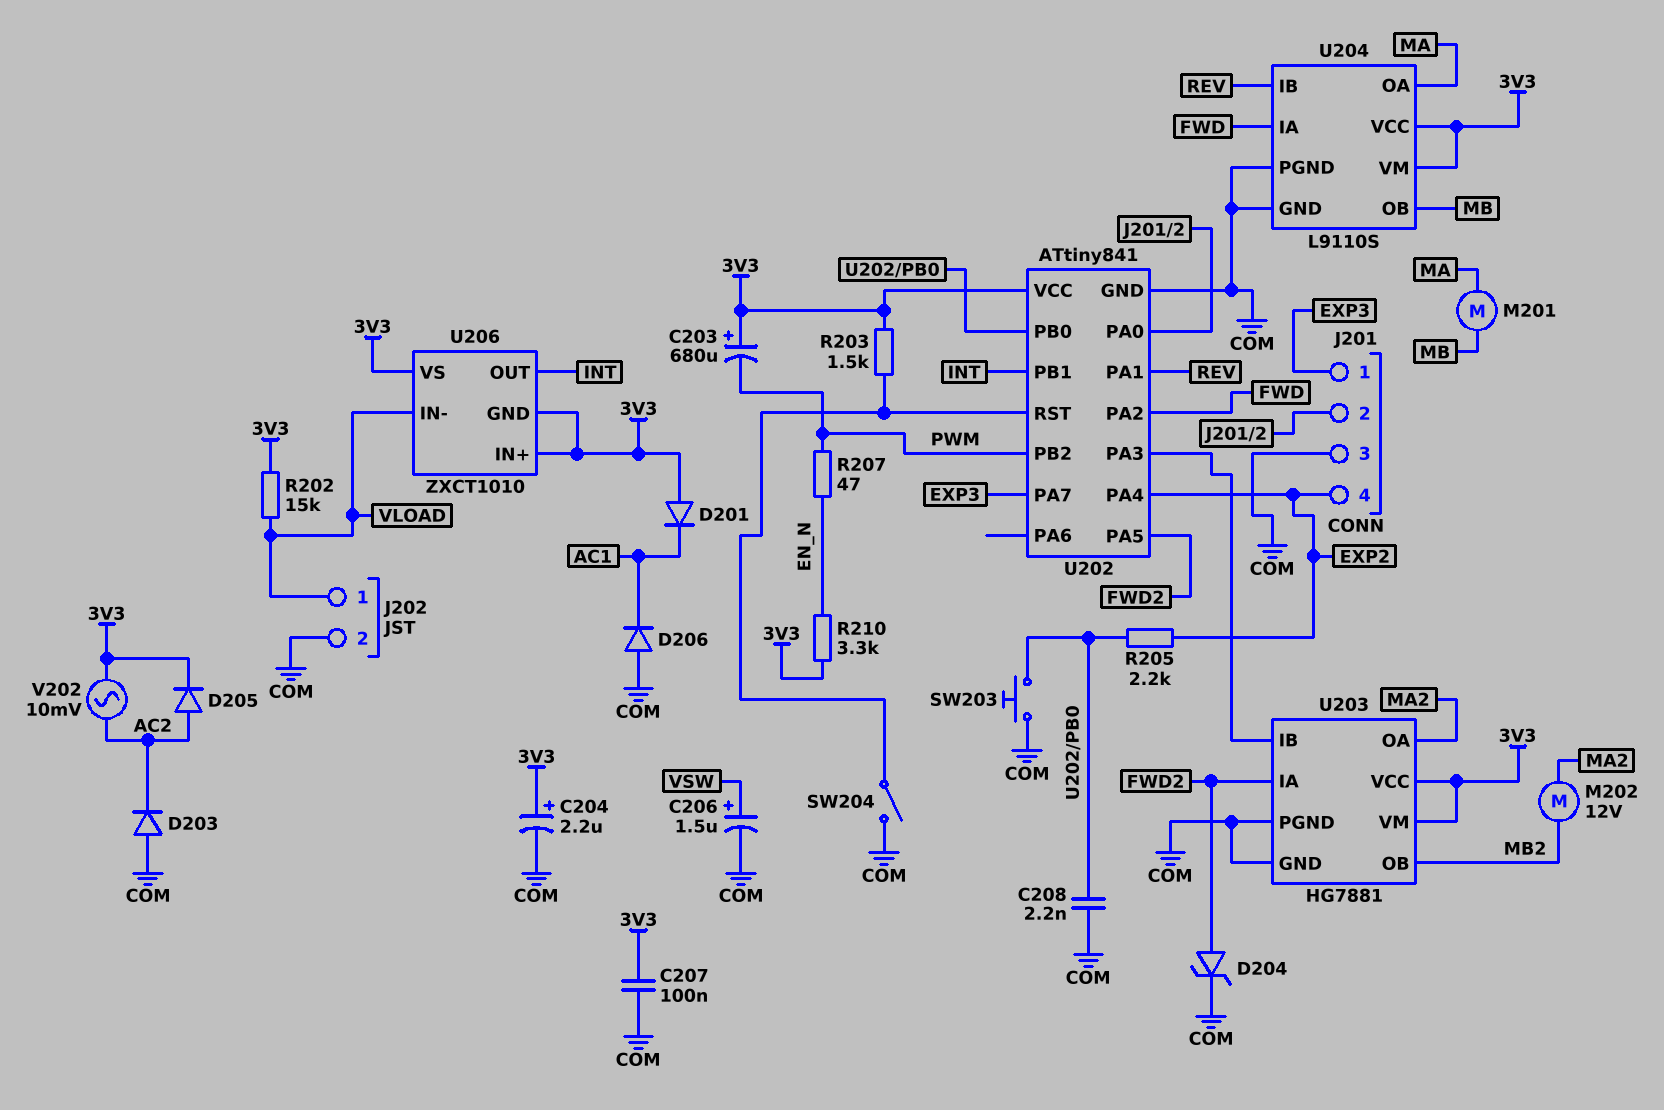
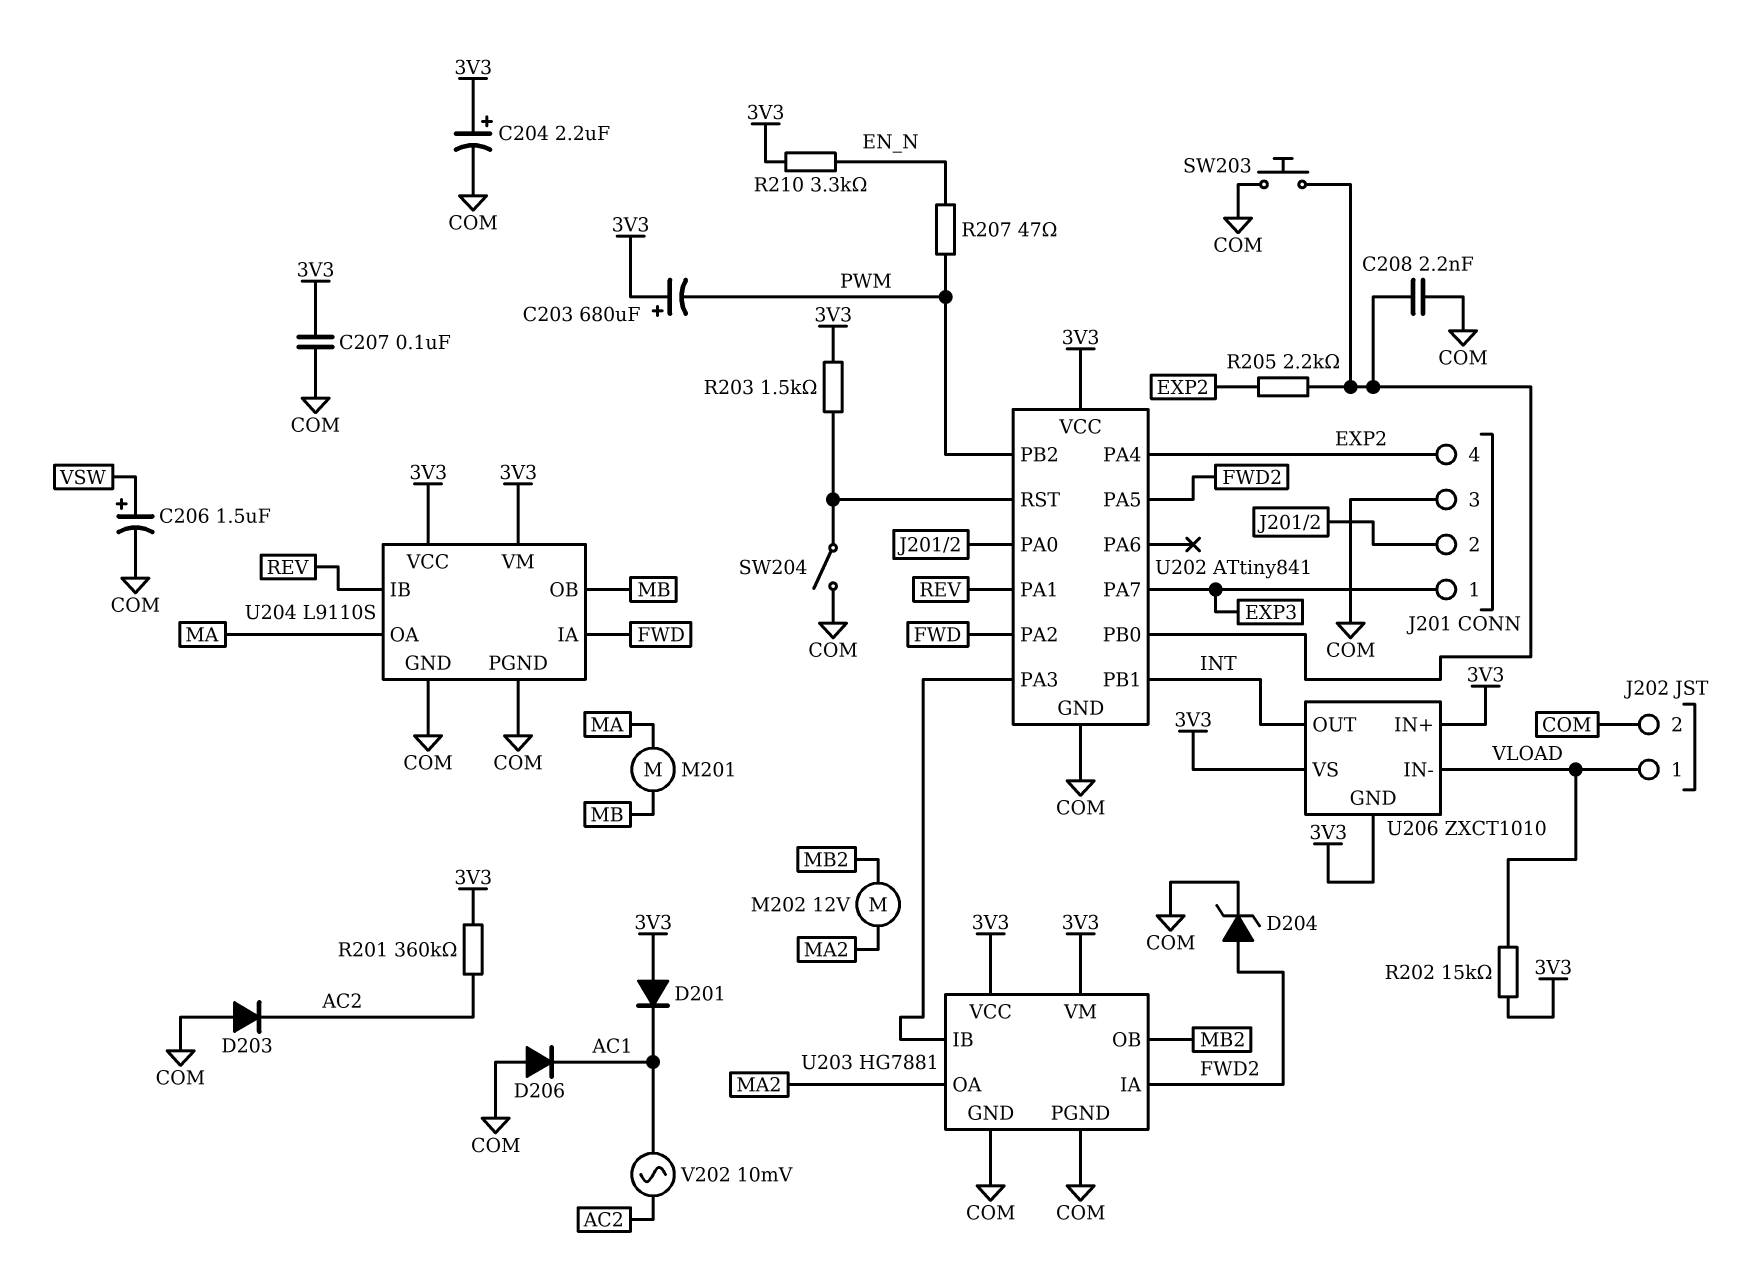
D205: diode (A AC2, K 3V3) -> none
R201: none -> 360k (3V3, AC2)
V202: AC 10mV (3V3, AC2) -> AC 10mV (AC1, AC2)

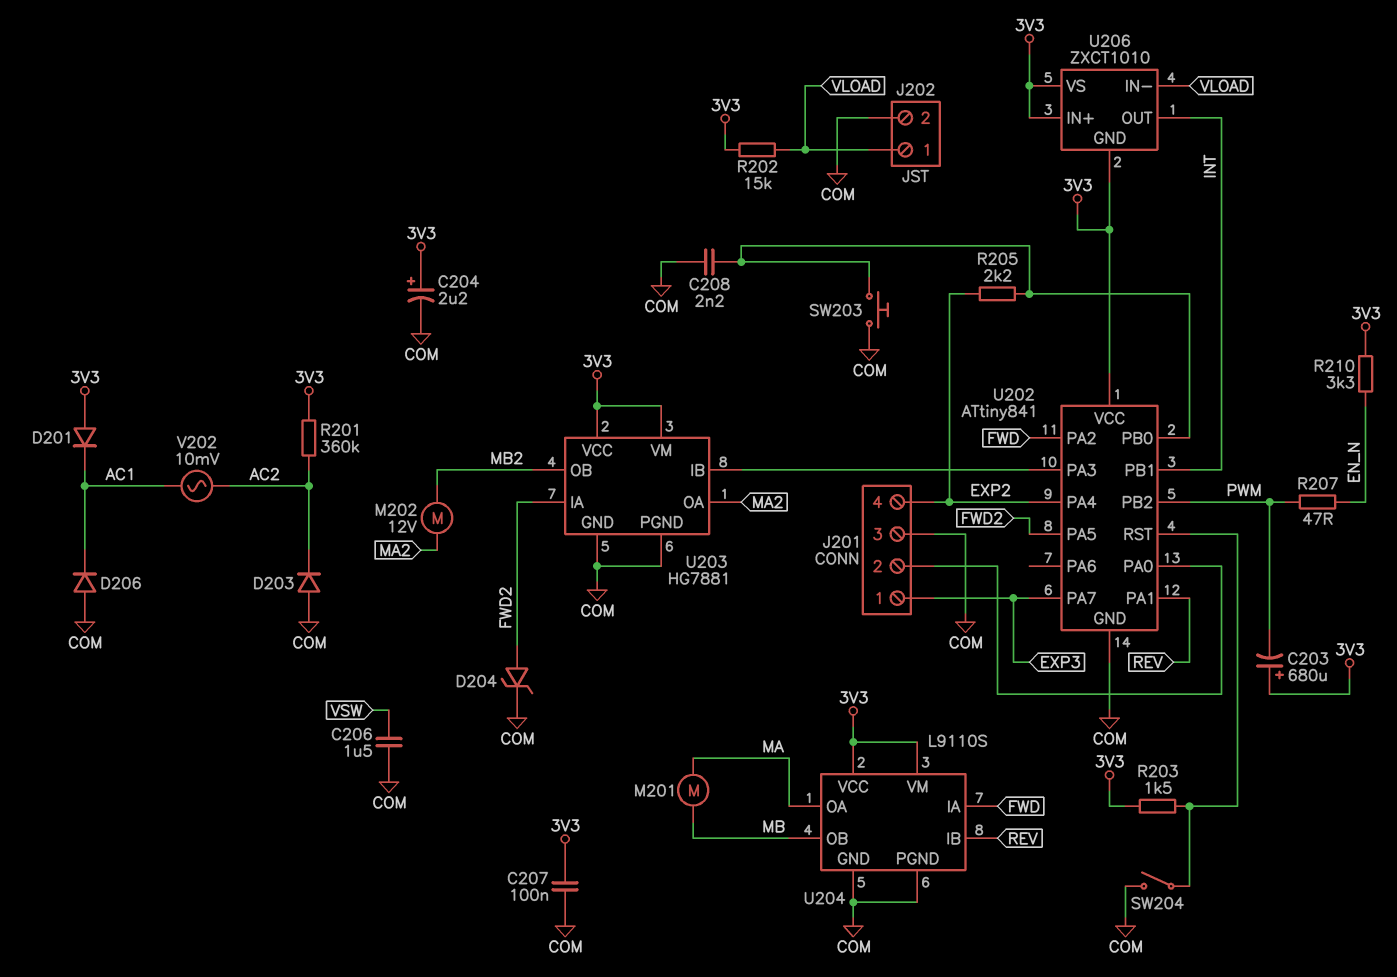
C206: 1.5uF (plus VSW, minus COM) -> 1.5uF (COM, VSW)

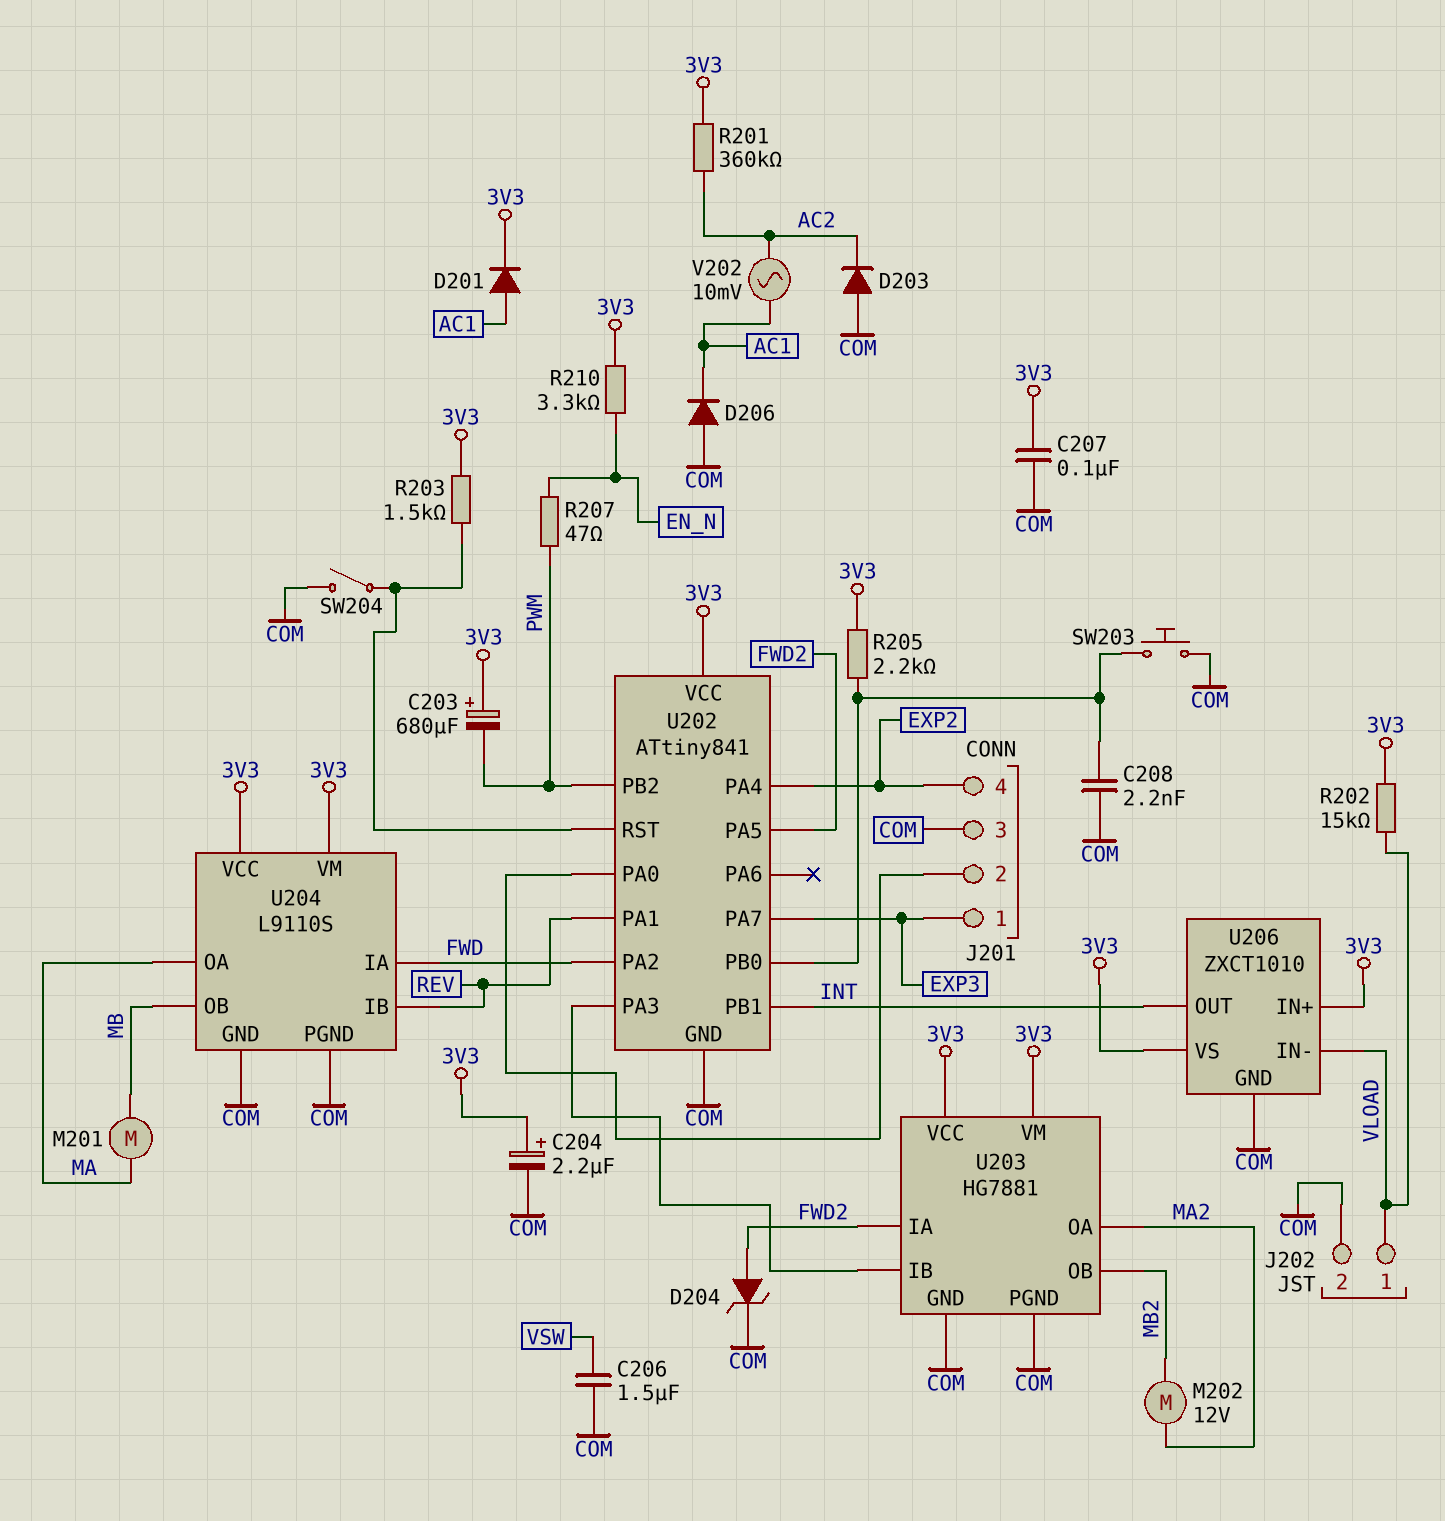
D201: diode (A 3V3, K AC1) -> diode (A AC1, K 3V3)
R205: 2.2k (EXP2, U202/PB0) -> 2.2k (3V3, U202/PB0)
U206 pin GND: 3V3 -> COM

